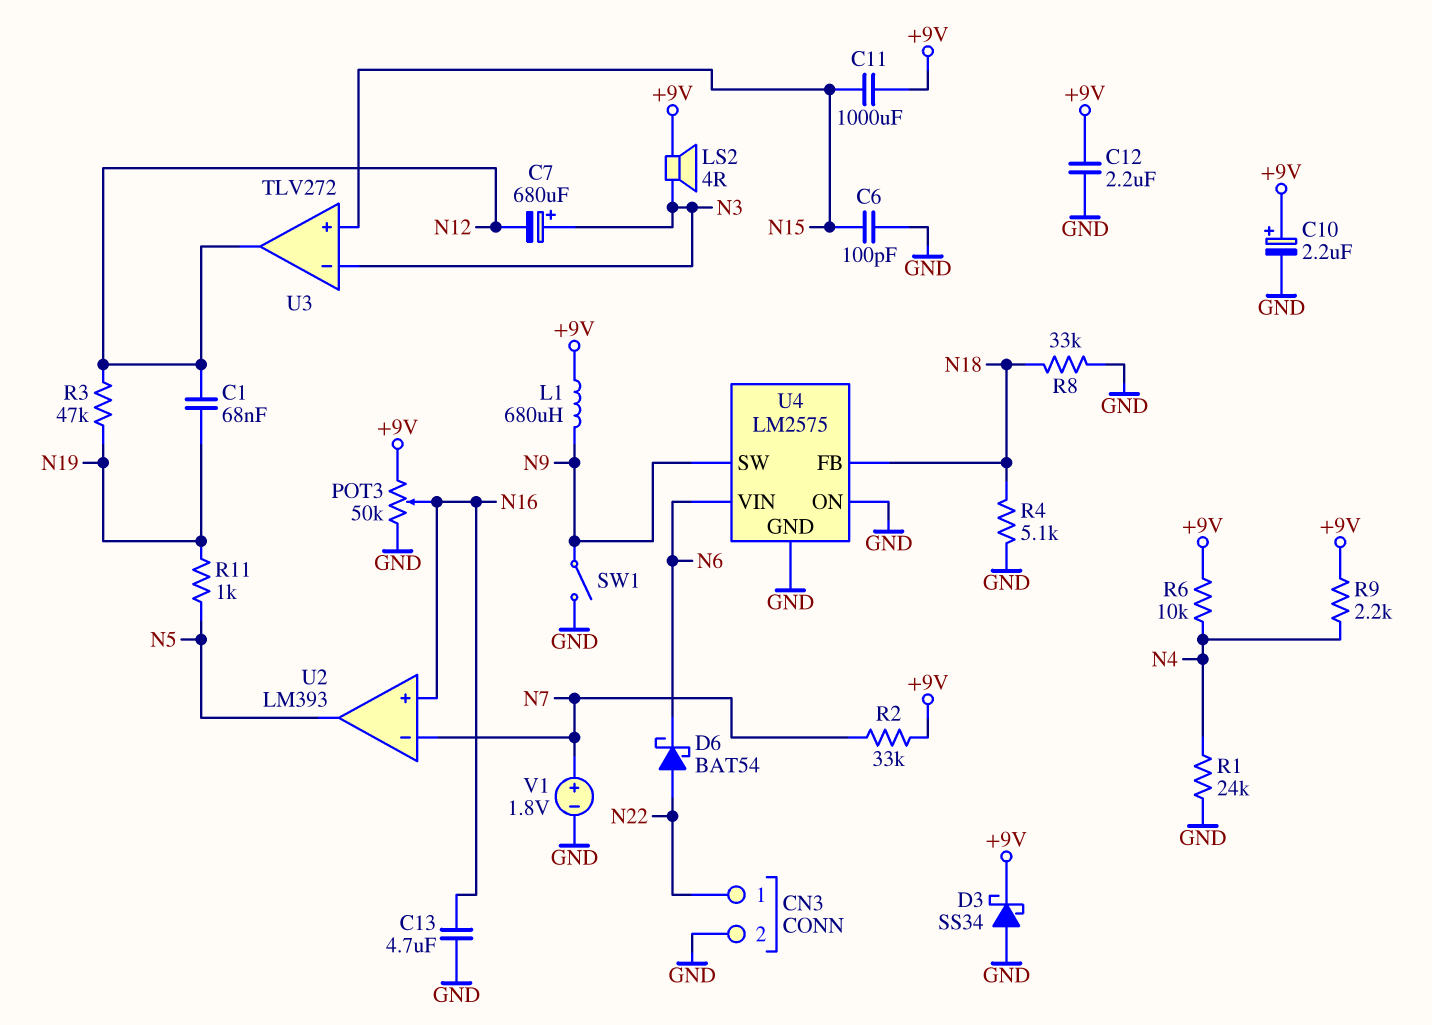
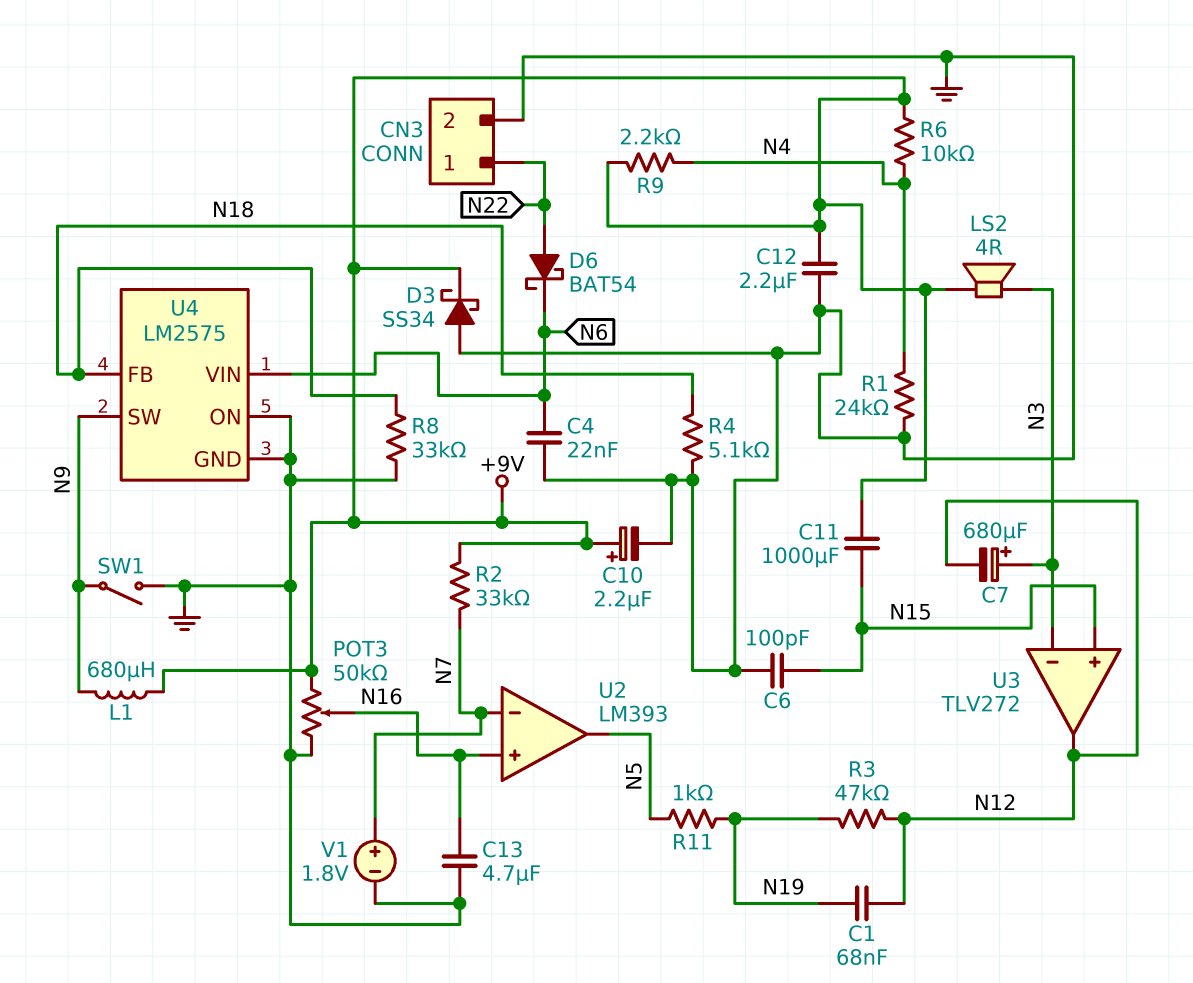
C4: none -> 22nF (GND, N6)

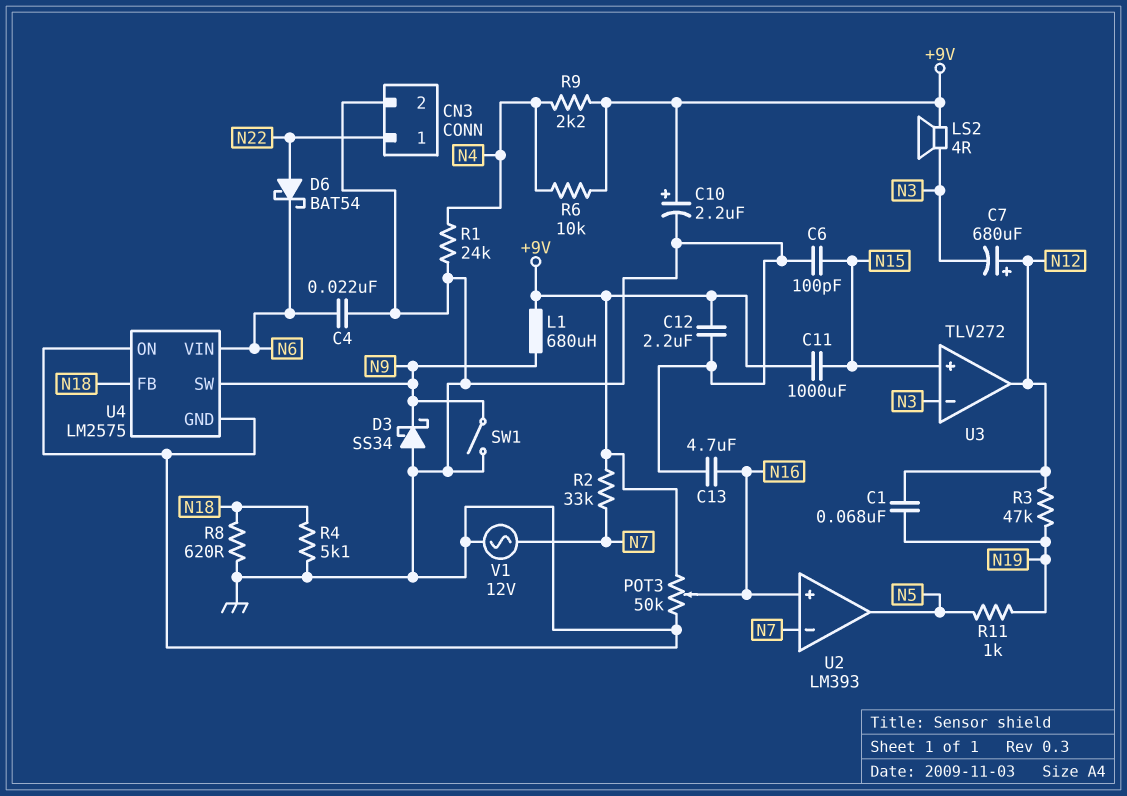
C7: 680uF (plus N3, minus N12) -> 680uF (plus N12, minus N3)
D3: schottky SS34 (A GND, K +9V) -> schottky SS34 (A GND, K N9)
R8: 33k (GND, N18) -> 620 (GND, N18)
V1: 1.8V (plus N7, minus GND) -> AC 12V (GND, N7)

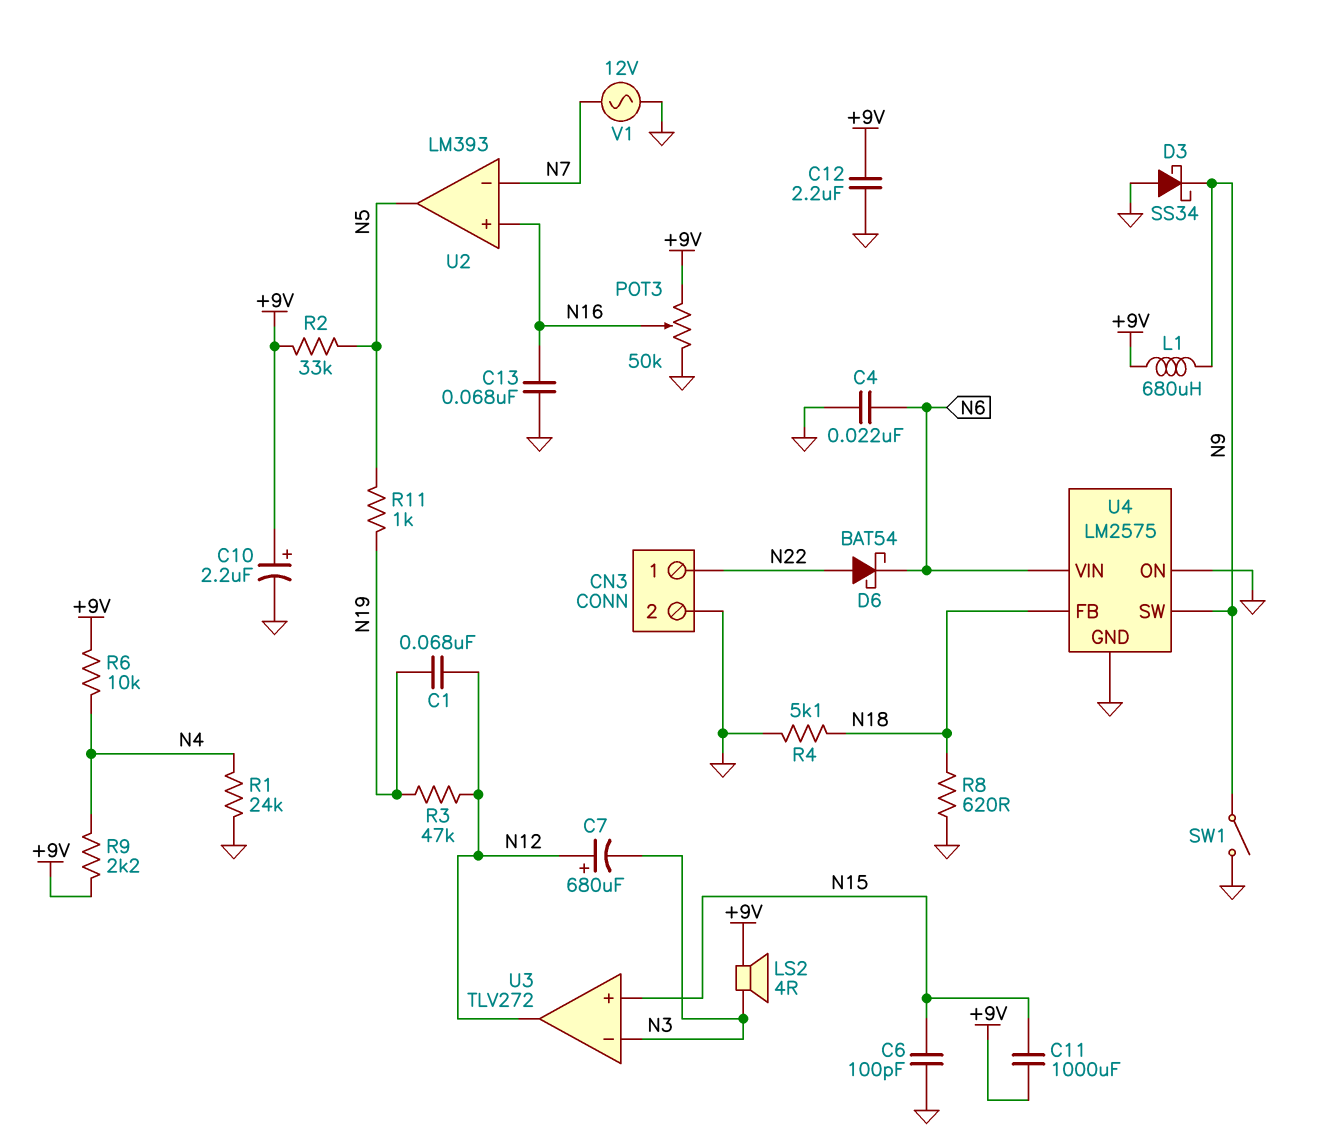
C13: 4.7uF (GND, N16) -> 68nF (GND, N16)
R2: 33k (+9V, N7) -> 33k (+9V, N5)

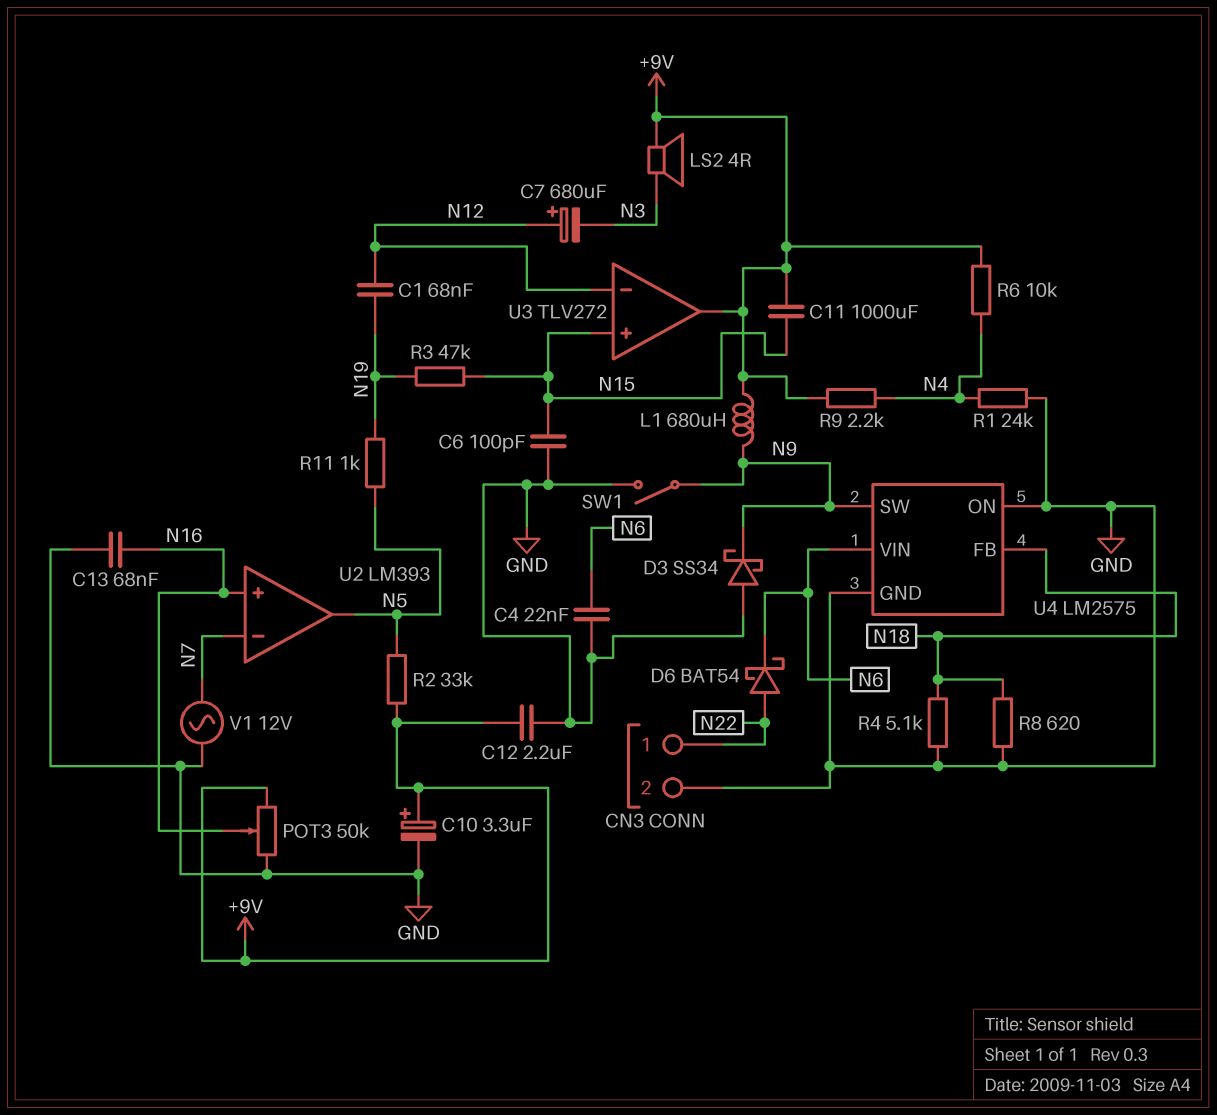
C10: 2.2uF (plus +9V, minus GND) -> 3.3uF (plus +9V, minus GND)
R3: 47k (N12, N19) -> 47k (N15, N19)
U3 pin in-: N3 -> N12
U3 pin out: N12 -> +9V

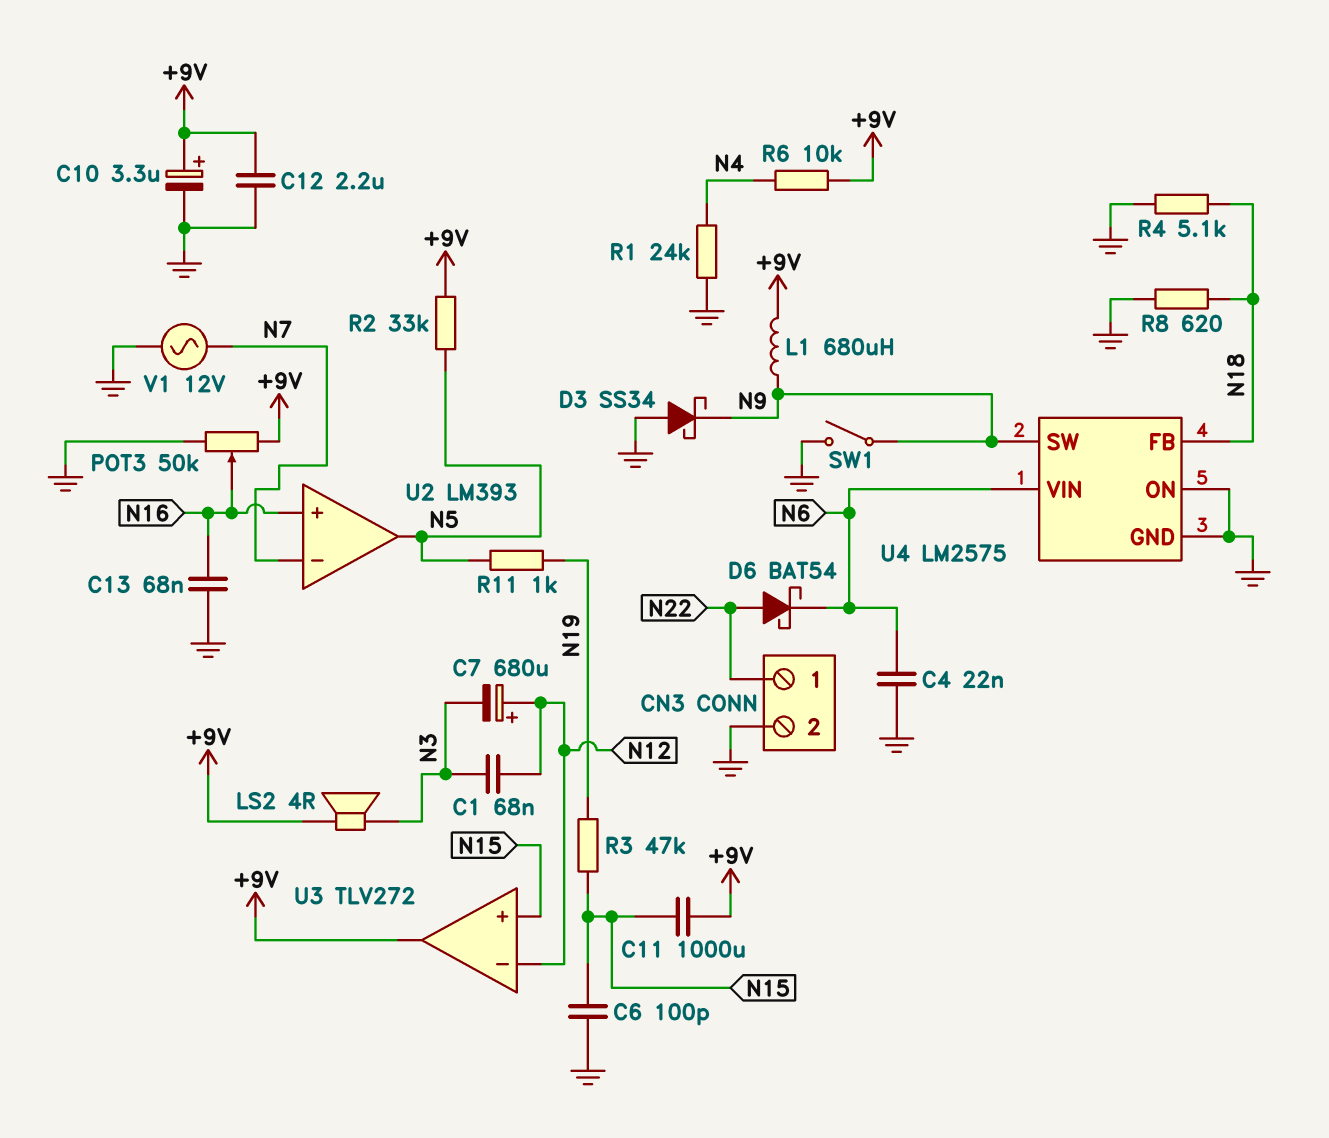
C1: 68nF (N12, N19) -> 68nF (N3, N12)
R9: 2.2k (+9V, N4) -> none

